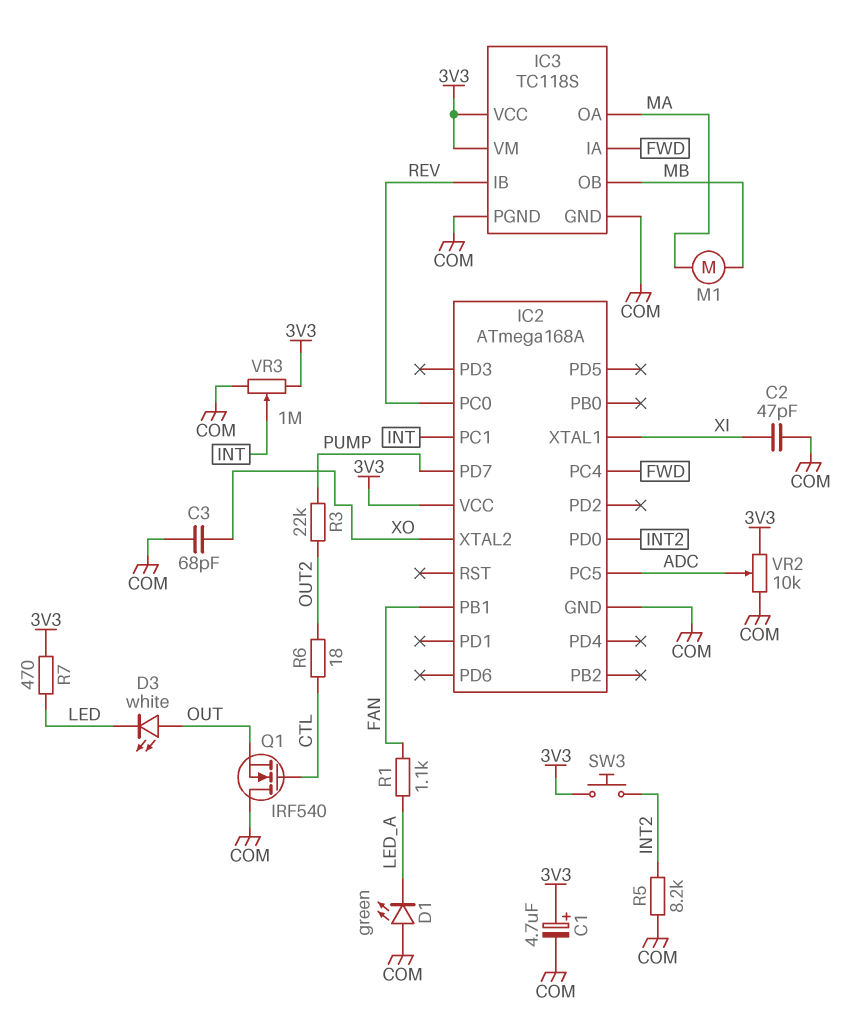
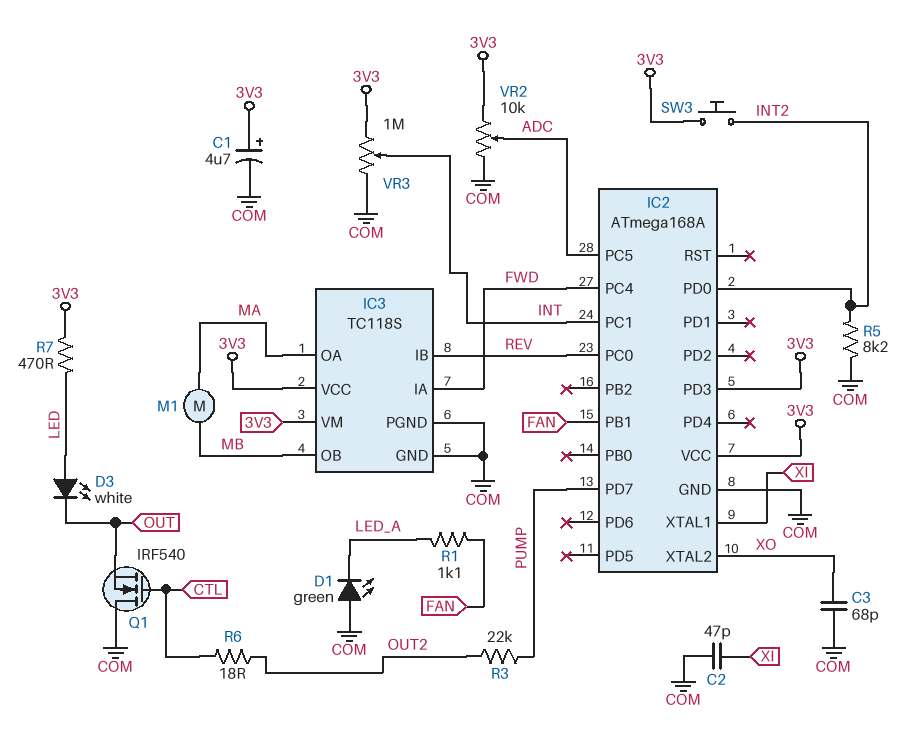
D3: LED white (A OUT, K LED) -> LED white (A LED, K OUT)
IC2 pin PD3: none -> 3V3

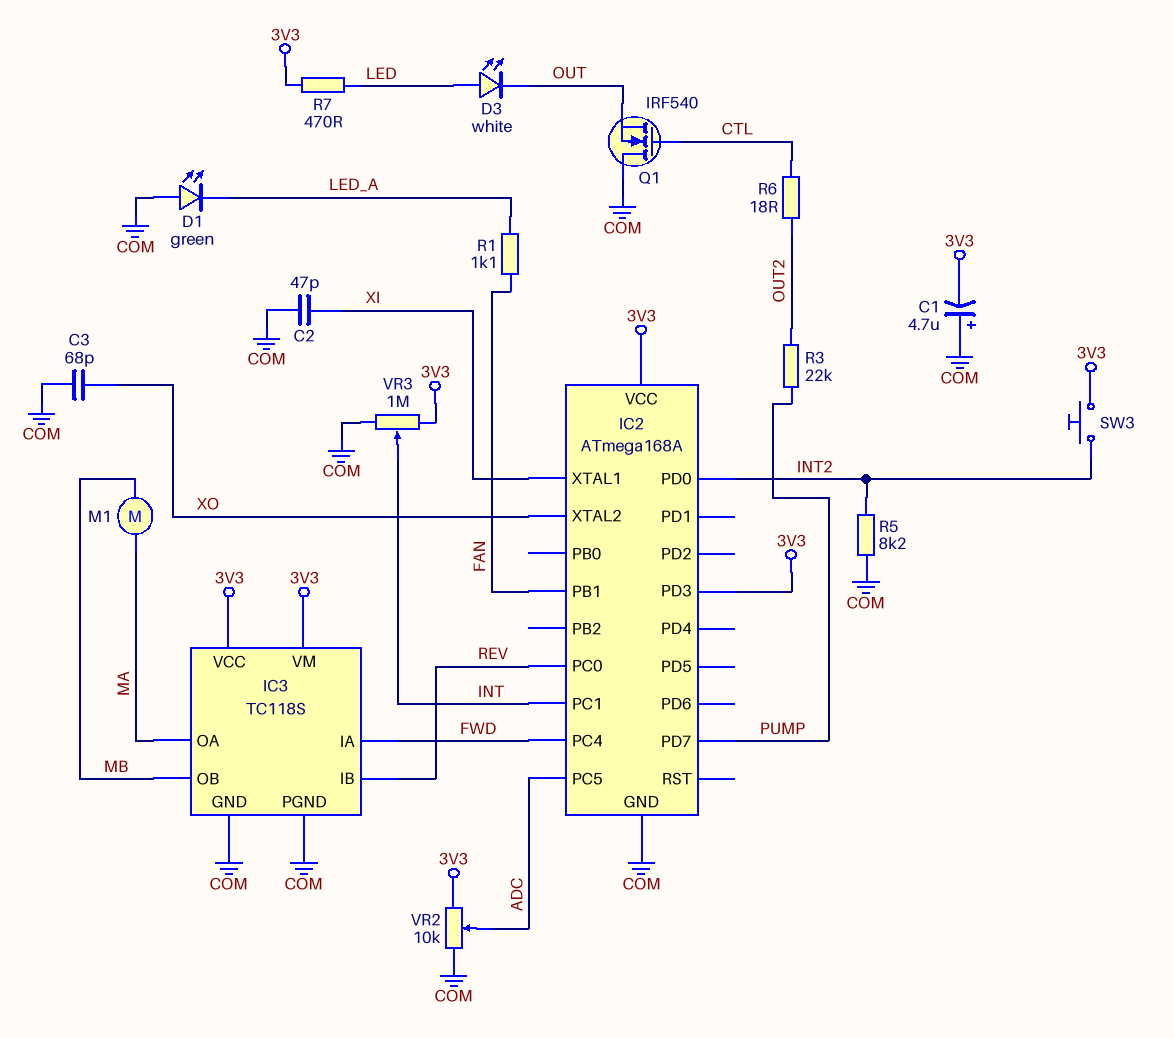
C1: 4.7uF (plus 3V3, minus COM) -> 4.7uF (plus COM, minus 3V3)

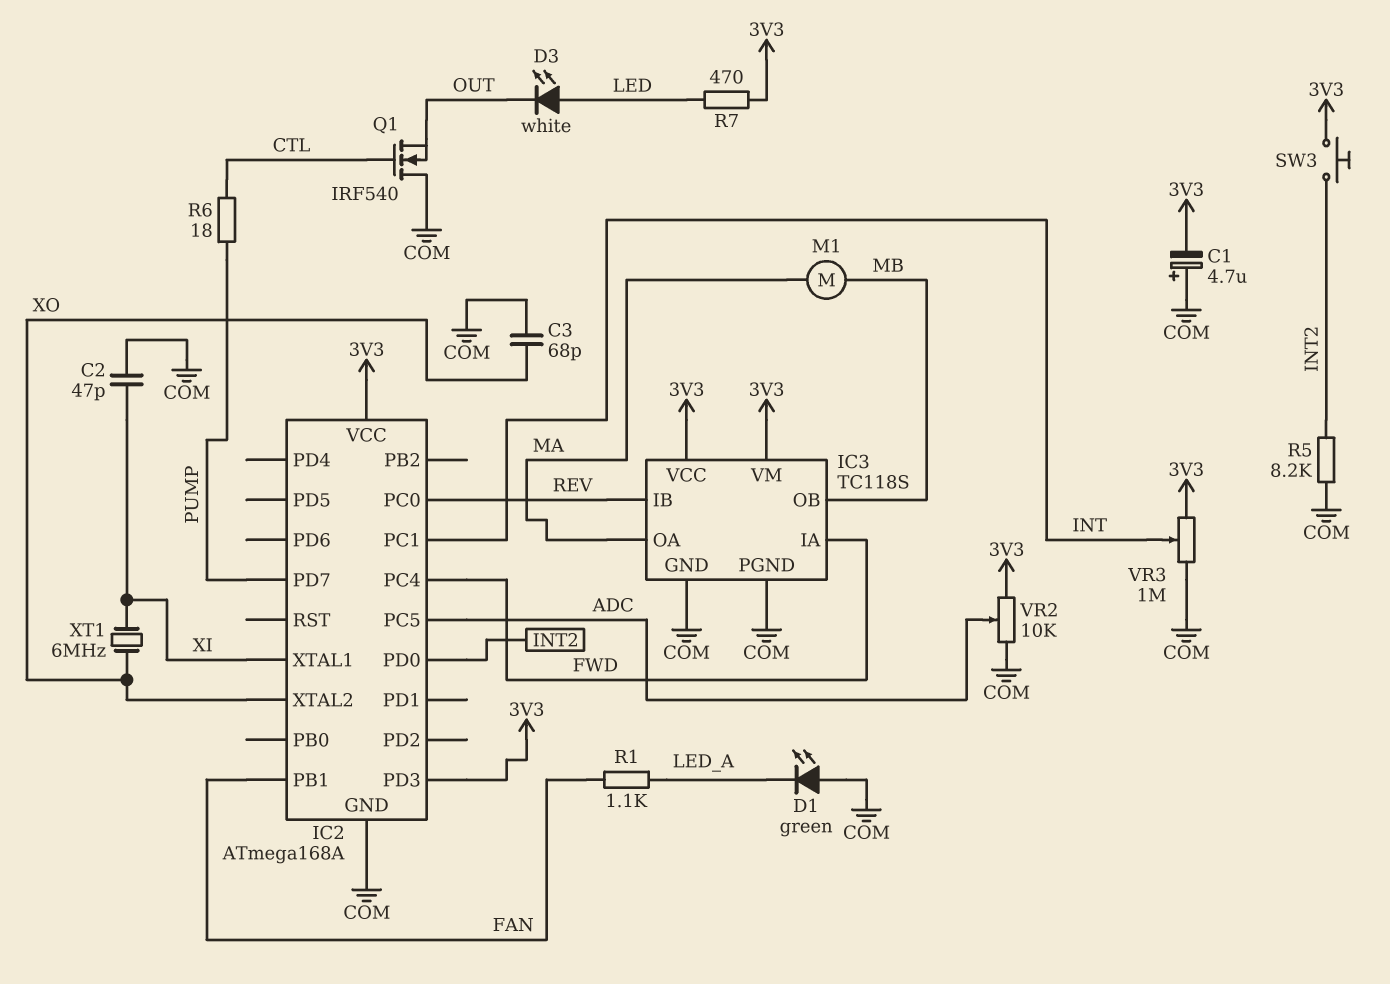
R3: 22k (OUT2, PUMP) -> none
R6: 18 (CTL, OUT2) -> 18 (CTL, PUMP)
XT1: none -> 6MHz (XI, XO)

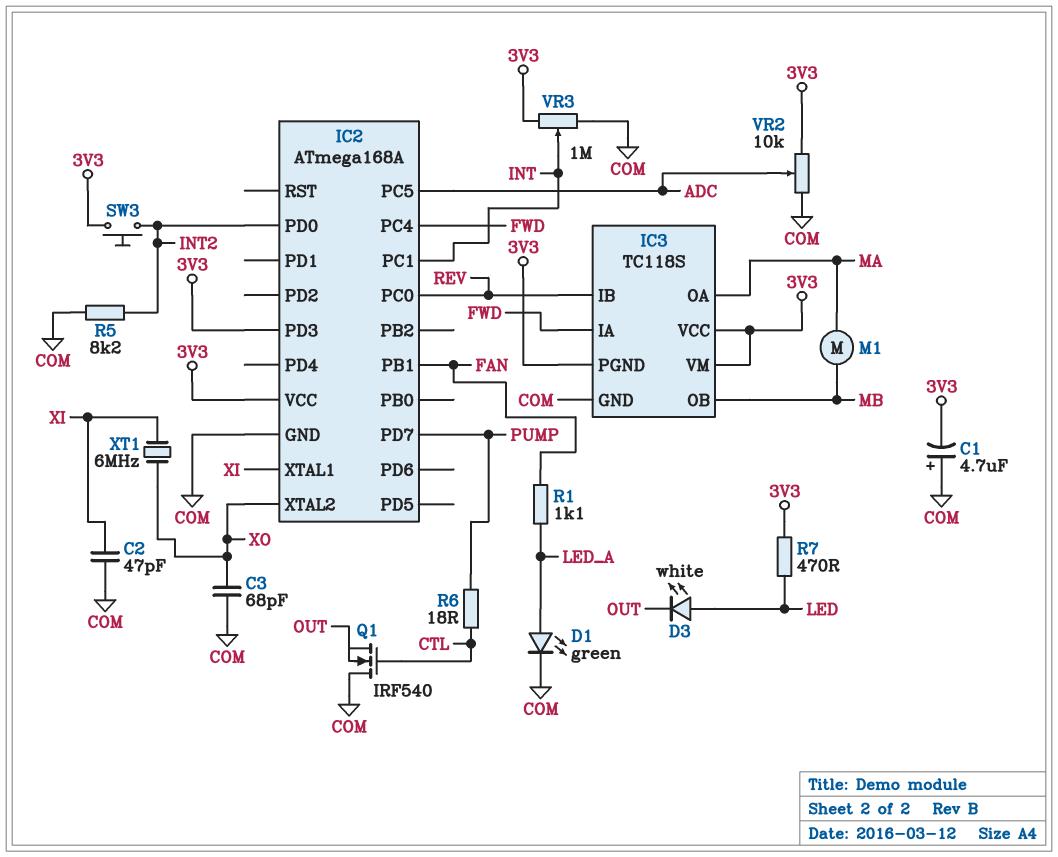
D1: LED green (A COM, K LED_A) -> LED green (A LED_A, K COM)
IC3 pin PGND: COM -> 3V3

